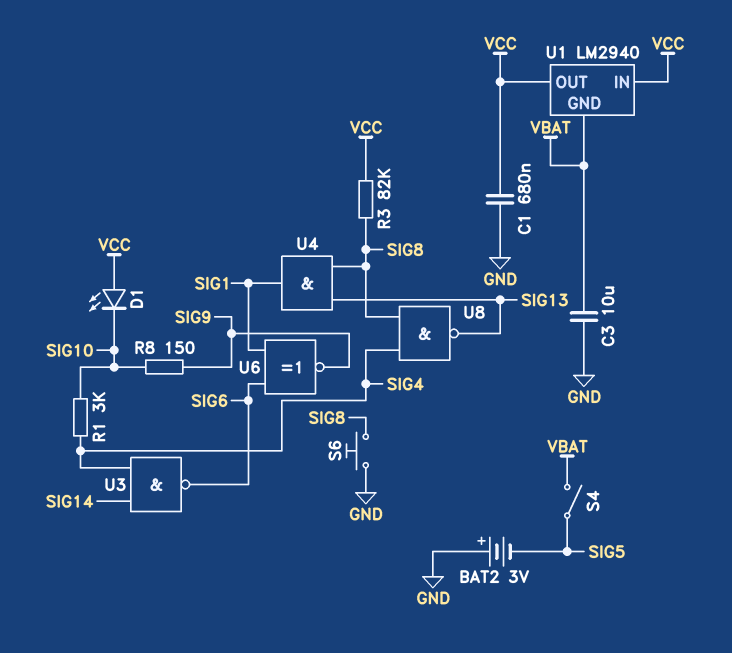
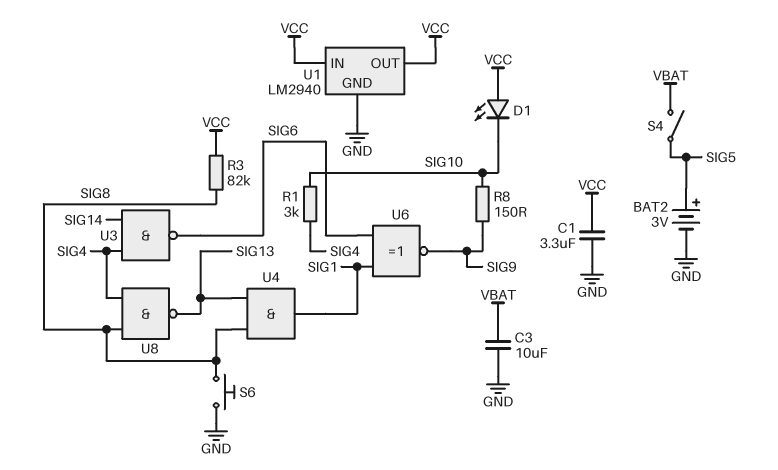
BAT2: 3V (plus GND, minus SIG5) -> 3V (plus SIG5, minus GND)
C1: 680nF (GND, VCC) -> 3.3uF (GND, VCC)
U1 pin GND: VBAT -> GND

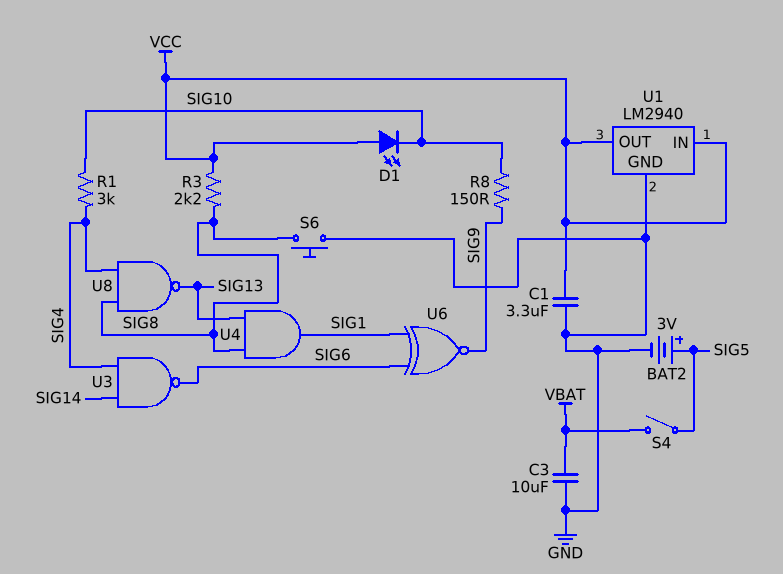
R3: 82k (SIG8, VCC) -> 2.2k (SIG8, VCC)

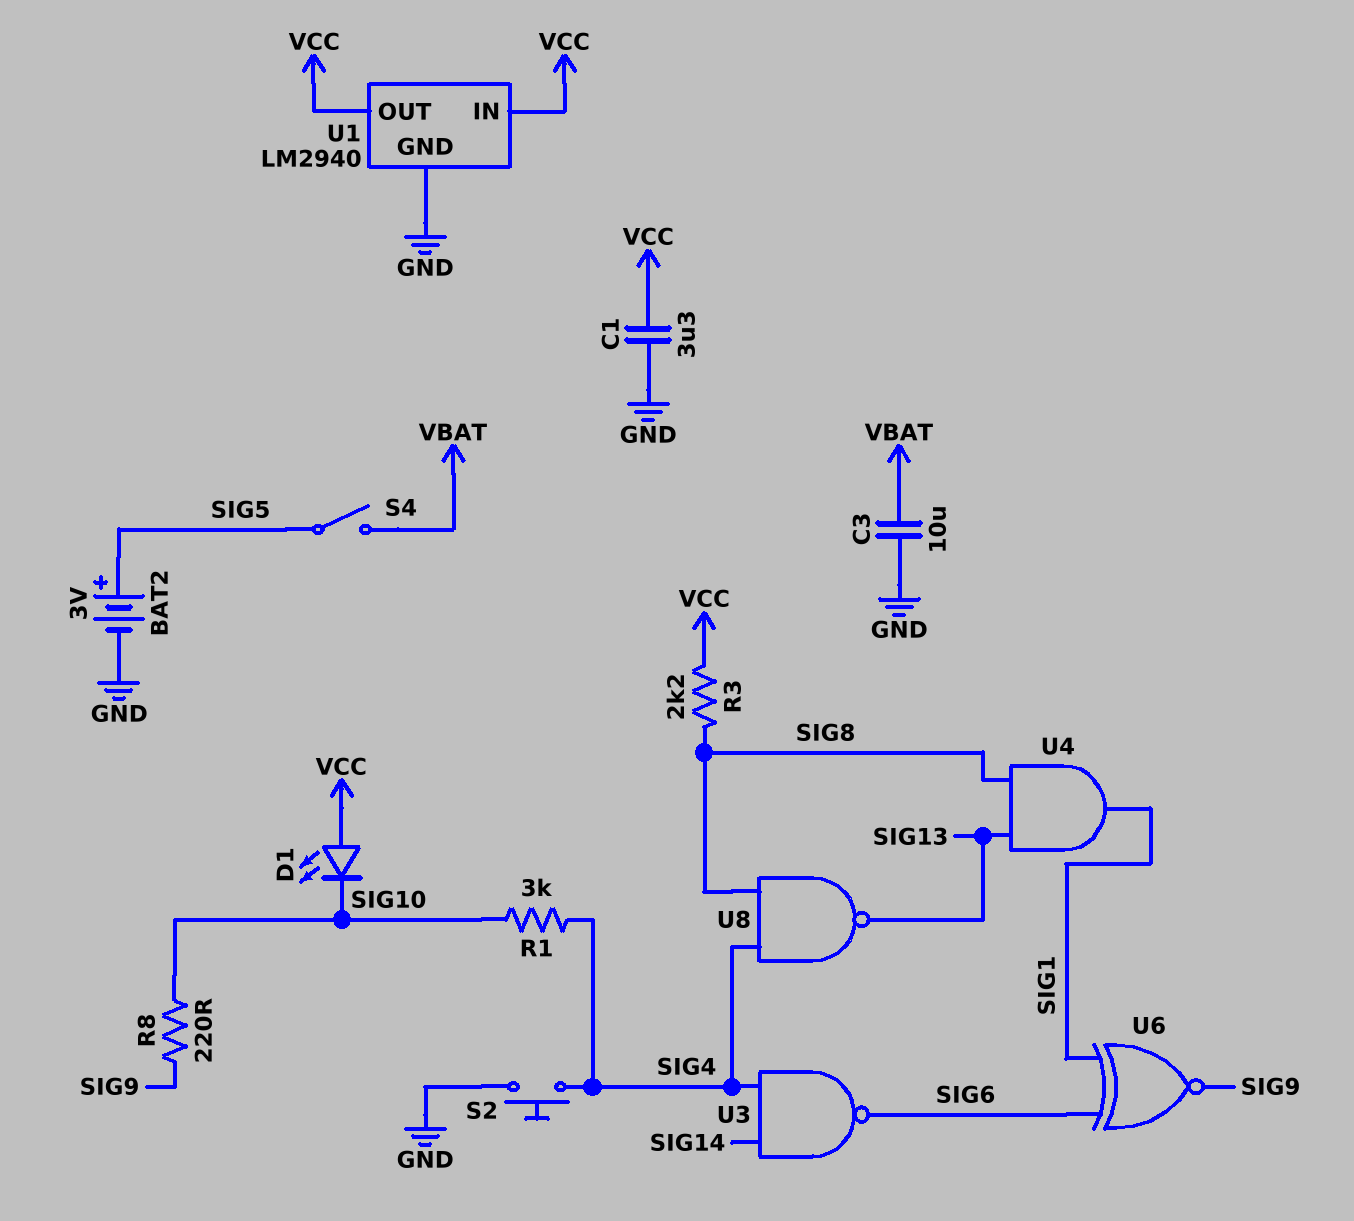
R8: 150 (SIG9, SIG10) -> 220 (SIG9, SIG10)
S2: none -> button (GND, SIG4)
S6: button (GND, SIG8) -> none

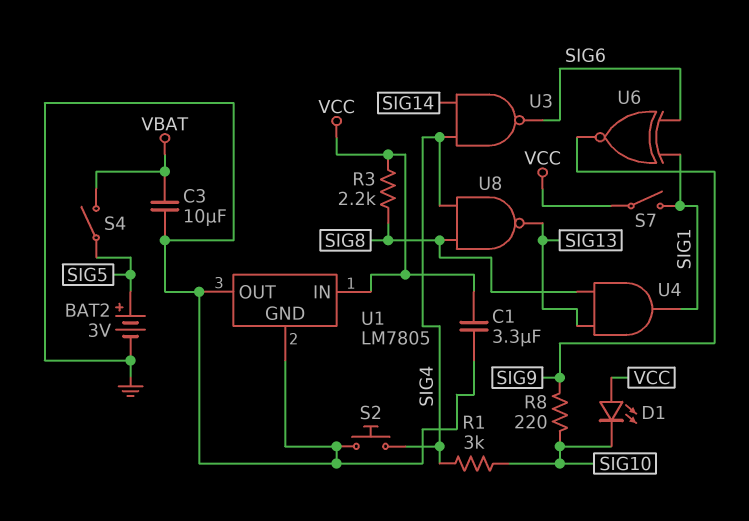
S7: none -> switch (SIG1, VCC)
U1: LM2940 -> LM7805
U1 pin OUT: VCC -> GND

